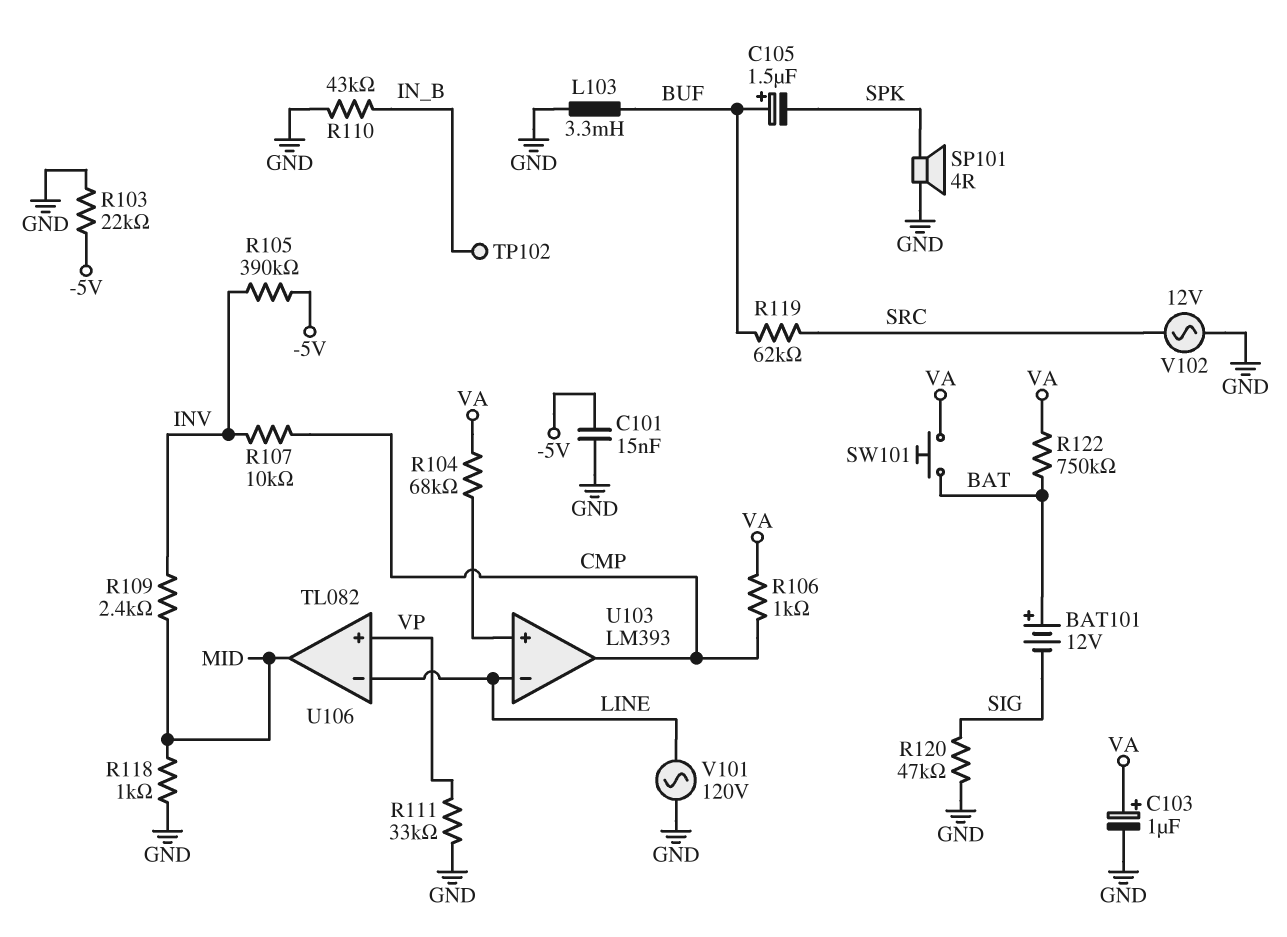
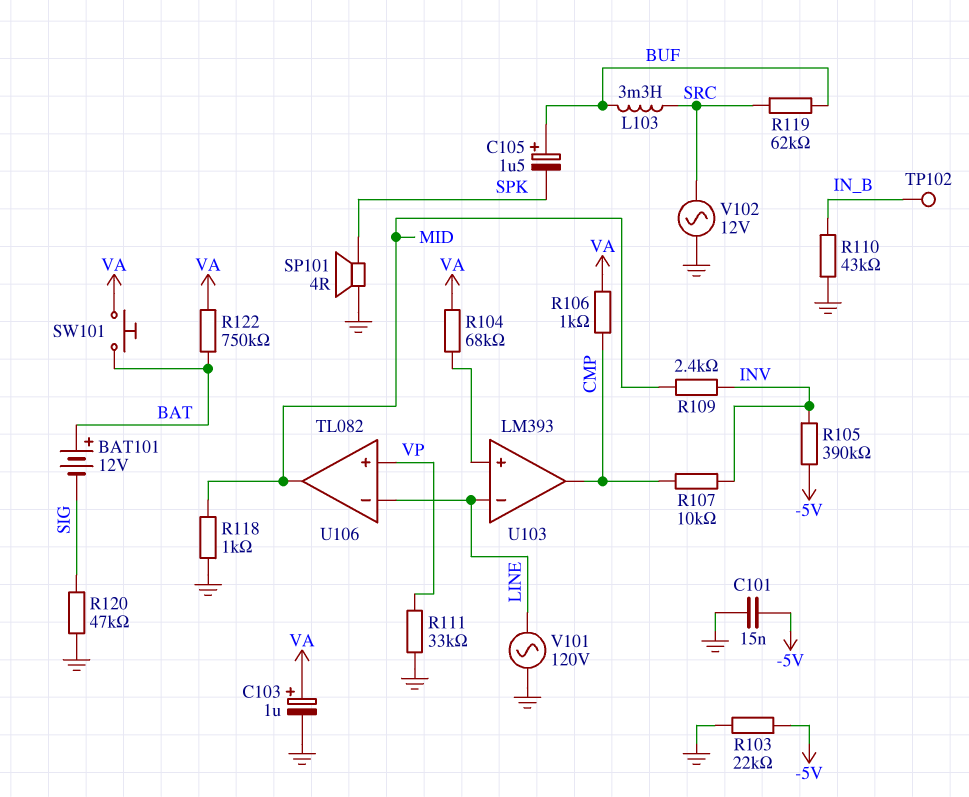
L103: 3.3mH (BUF, GND) -> 3.3mH (BUF, SRC)

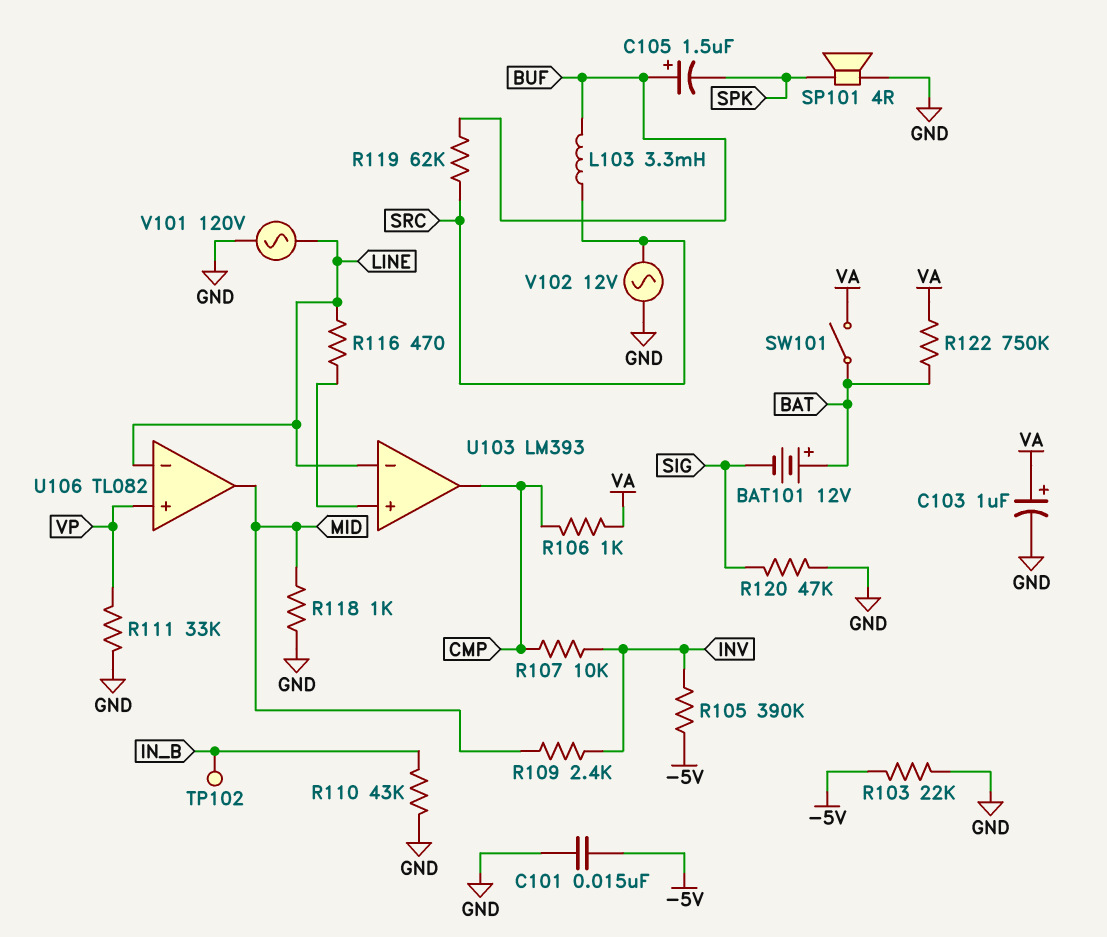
R104: 68k (U103/in+, VA) -> none
R116: none -> 470 (LINE, U103/in+)
SW101: button (BAT, VA) -> switch (BAT, VA)

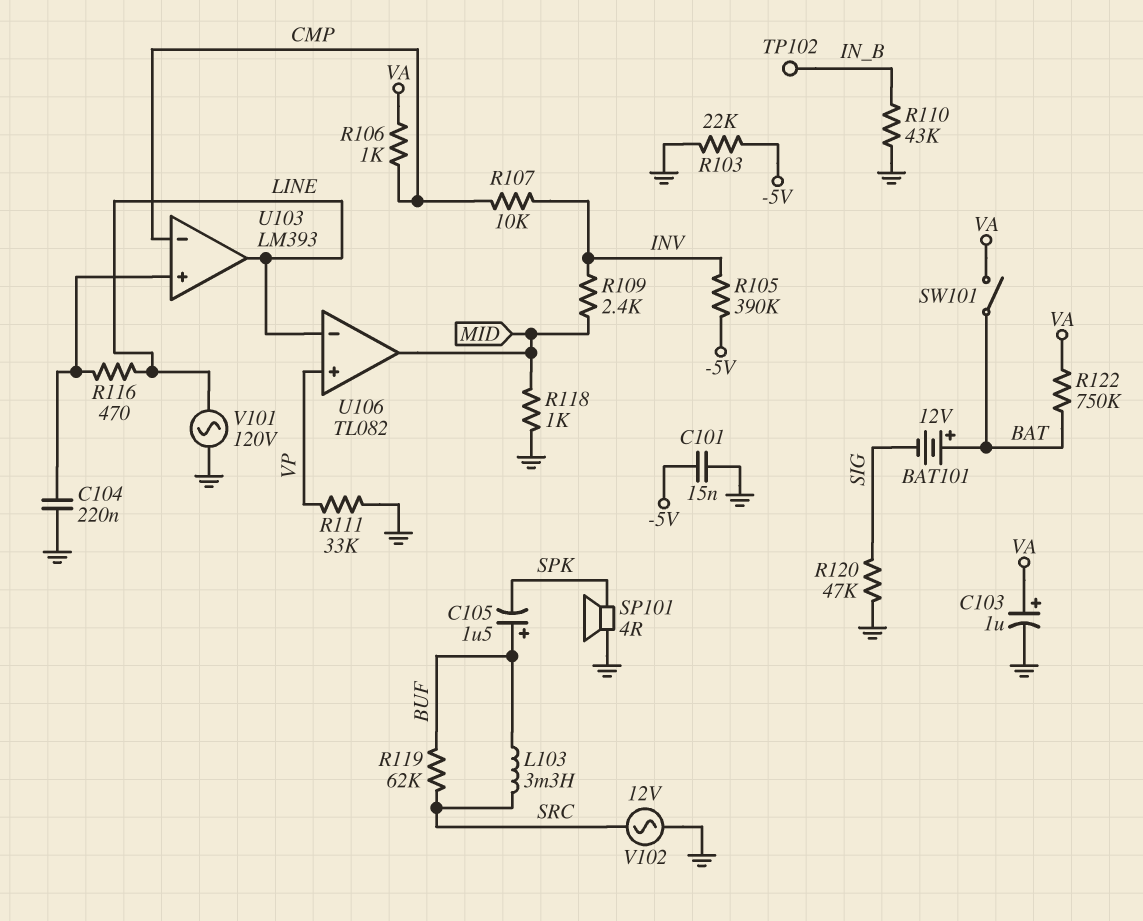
C104: none -> 220nF (GND, U103/in+)
U103 pin in-: LINE -> CMP
U103 pin out: CMP -> LINE

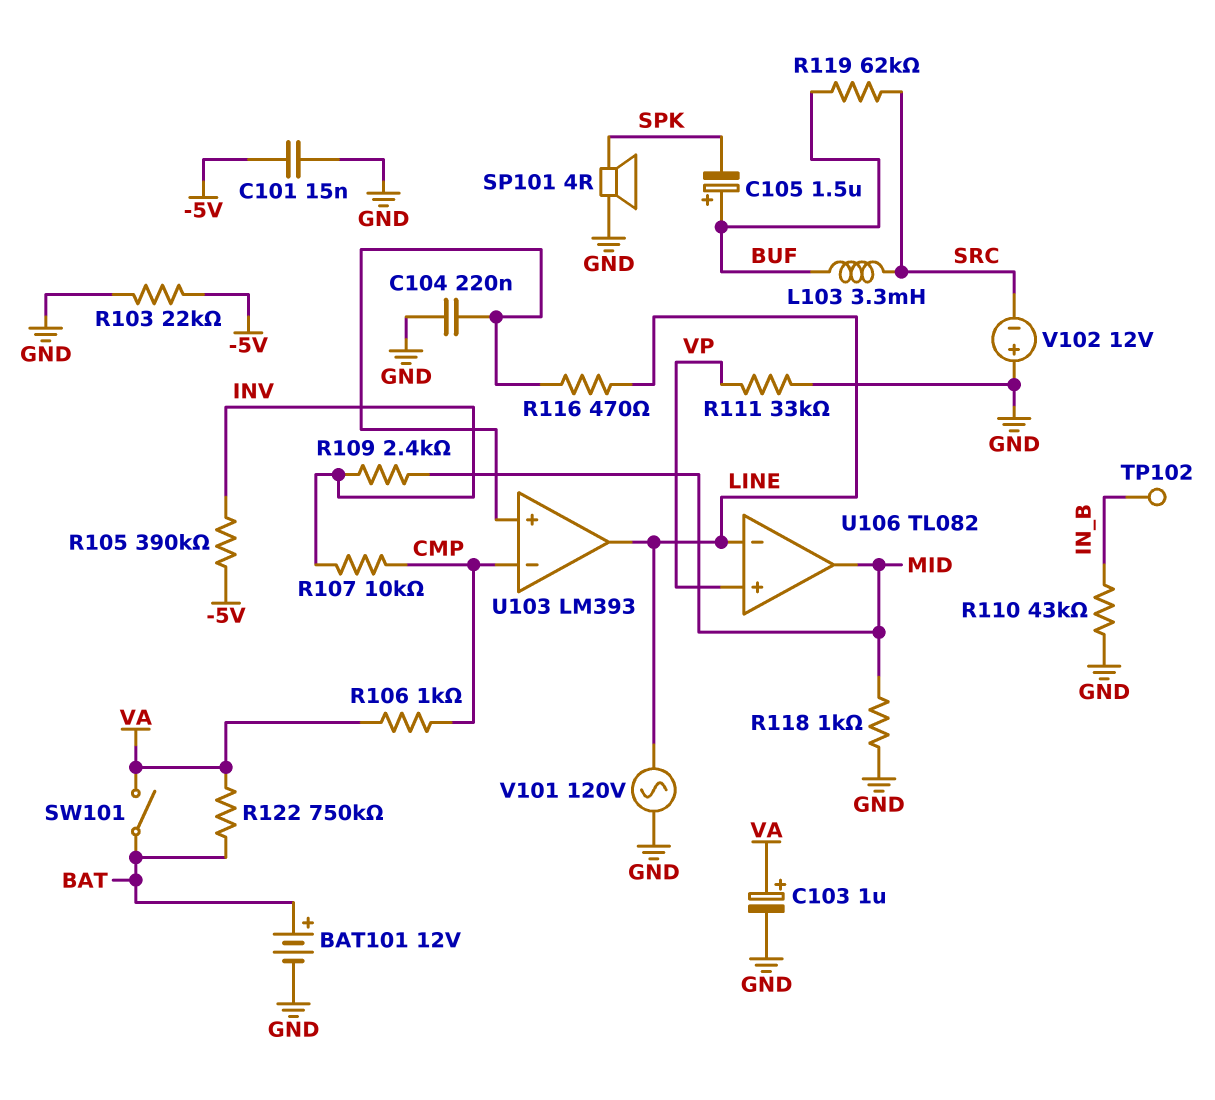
BAT101: 12V (plus BAT, minus SIG) -> 12V (plus BAT, minus GND)
R120: 47k (GND, SIG) -> none
V102: AC 12V (GND, SRC) -> 12V (plus GND, minus SRC)

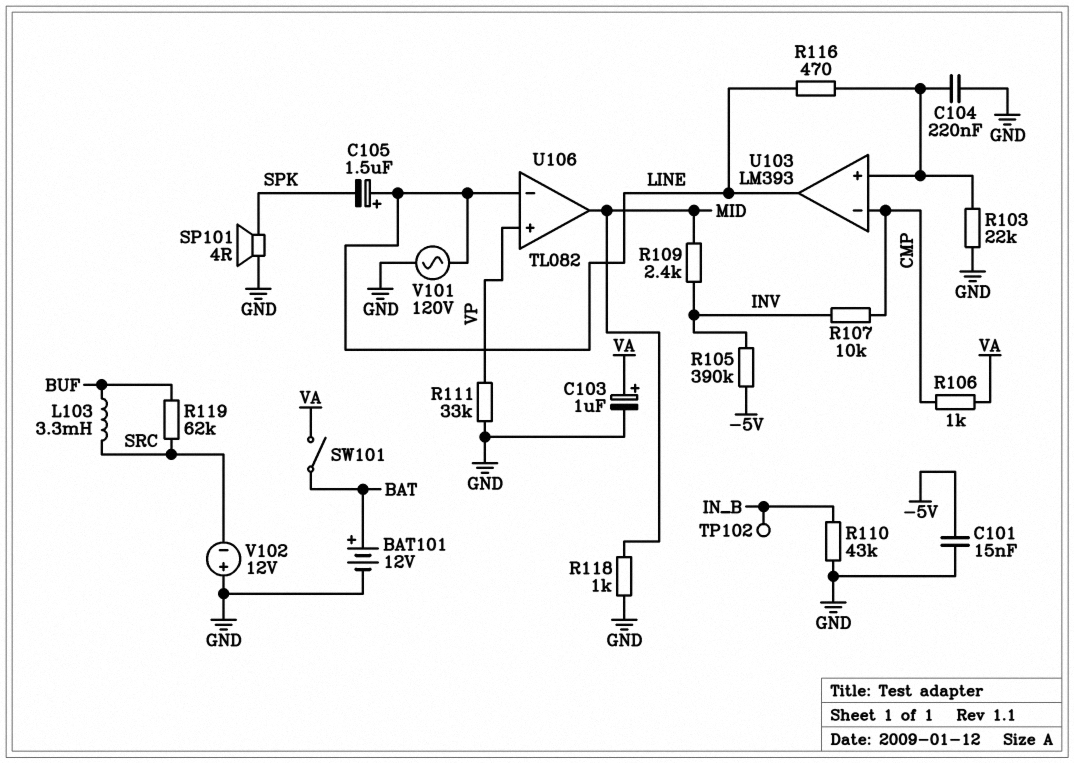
C105: 1.5uF (plus BUF, minus SPK) -> 1.5uF (plus LINE, minus SPK)
R103: 22k (-5V, GND) -> 22k (GND, U103/in+)
R122: 750k (BAT, VA) -> none

